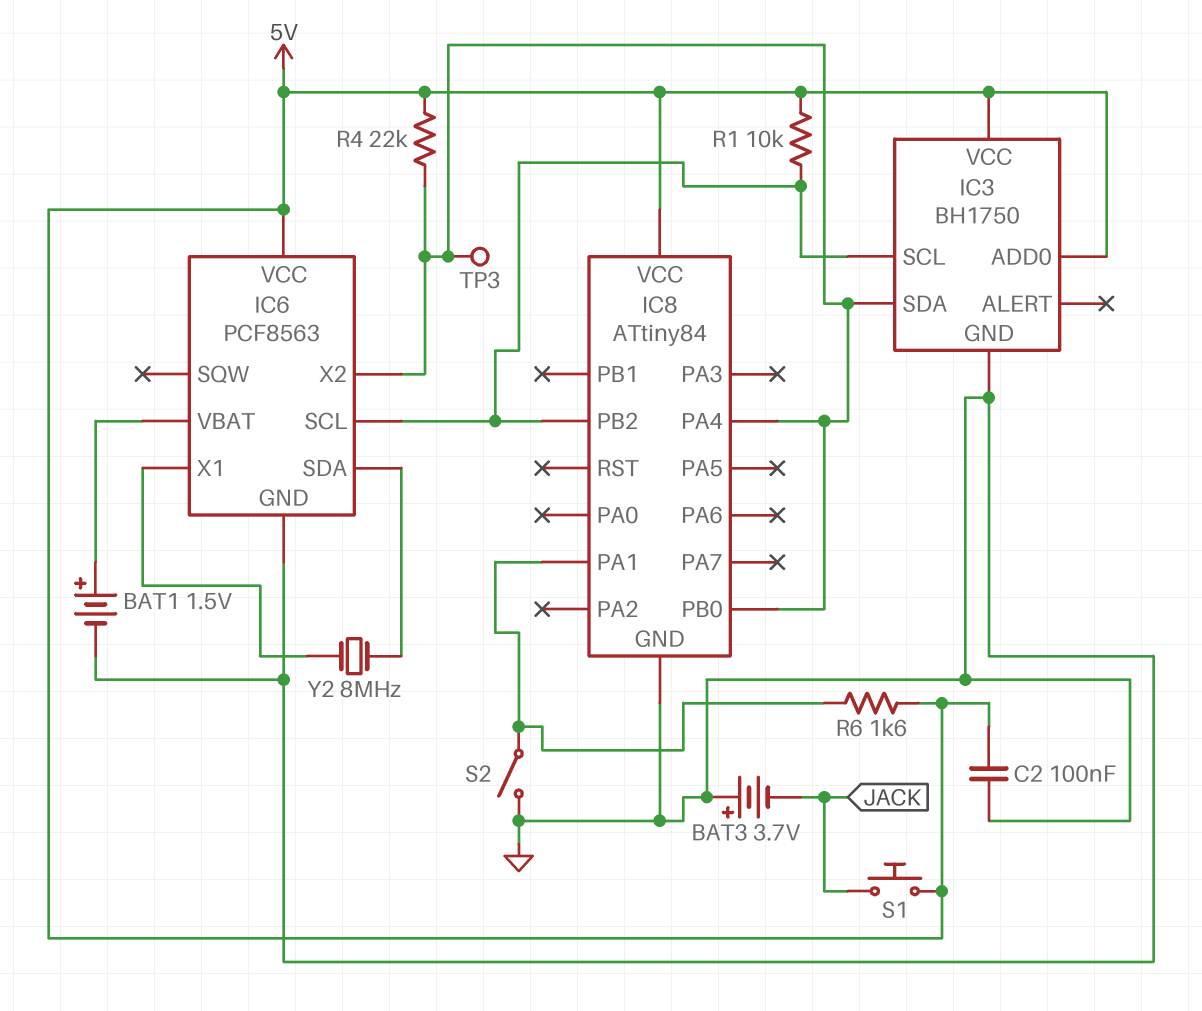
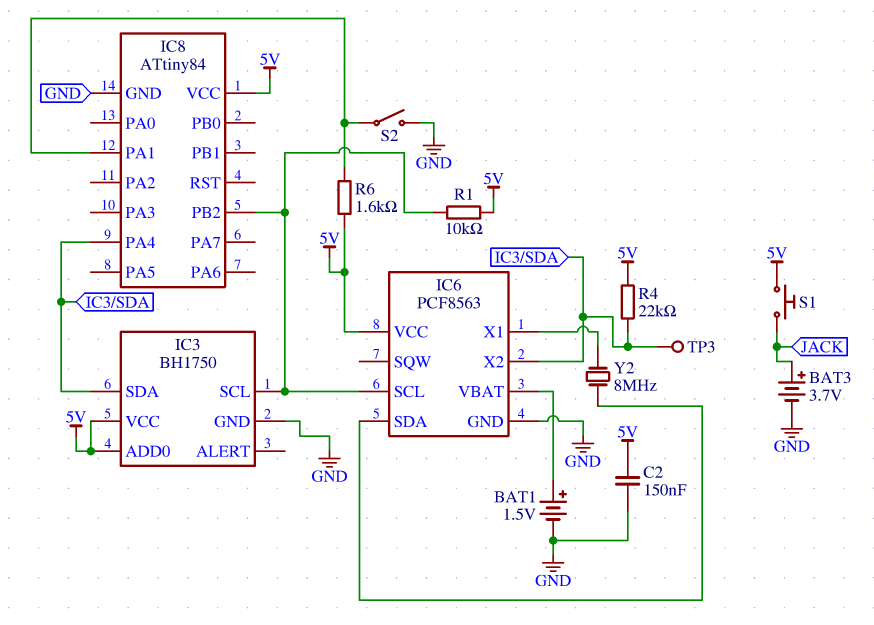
BAT3: 3.7V (plus GND, minus JACK) -> 3.7V (plus JACK, minus GND)
C2: 100nF (5V, GND) -> 150nF (5V, GND)
IC8 pin PB0: IC3/SDA -> none

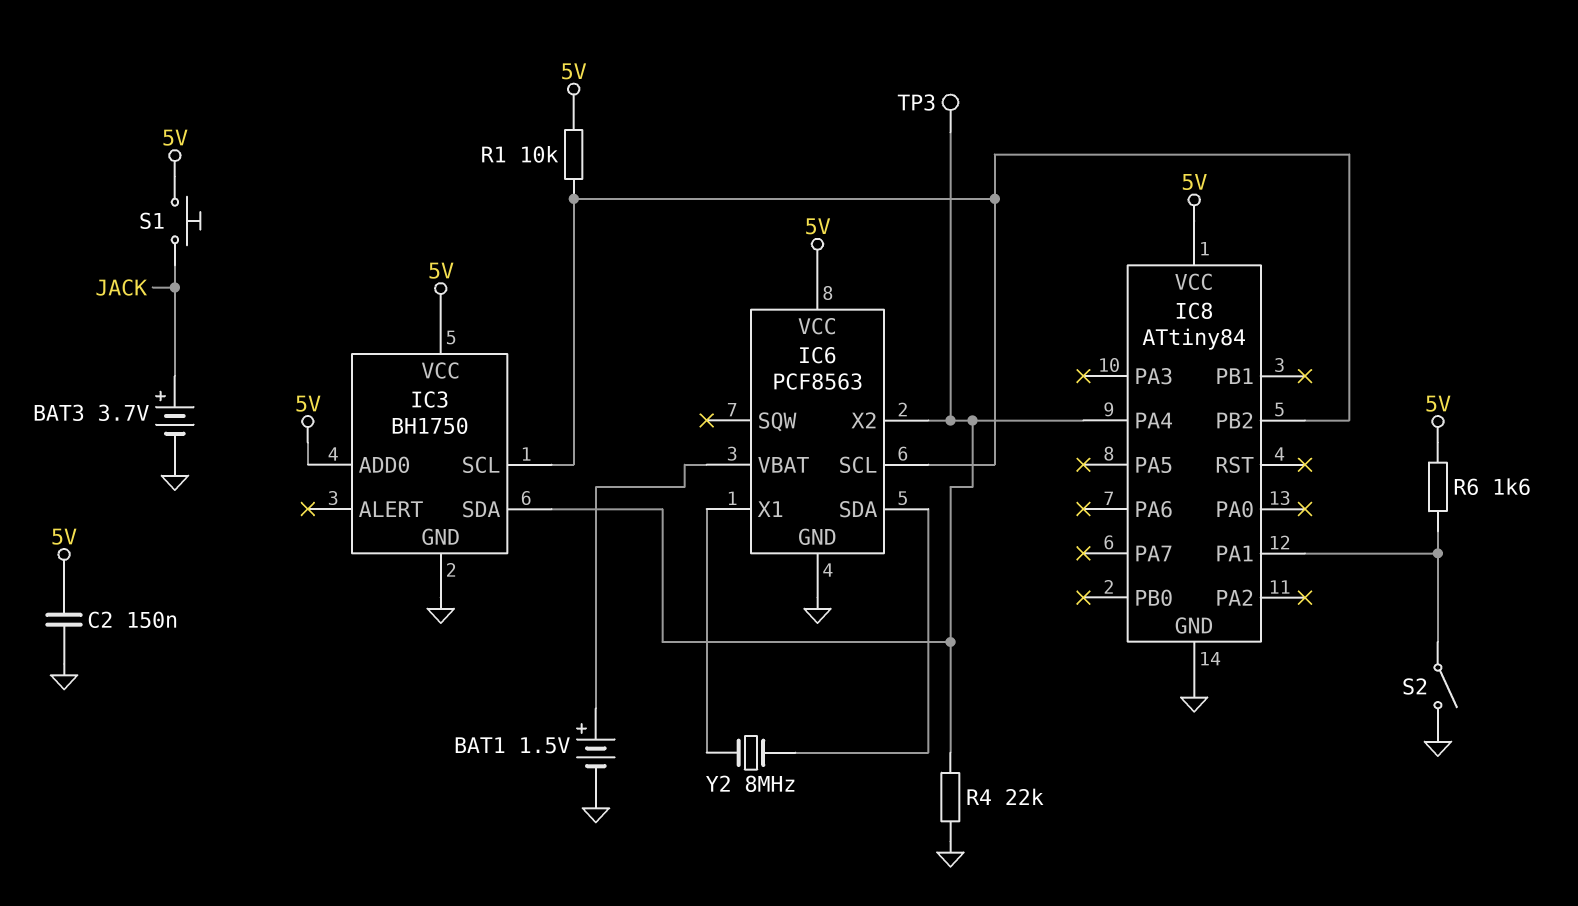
R4: 22k (5V, IC3/SDA) -> 22k (GND, IC3/SDA)

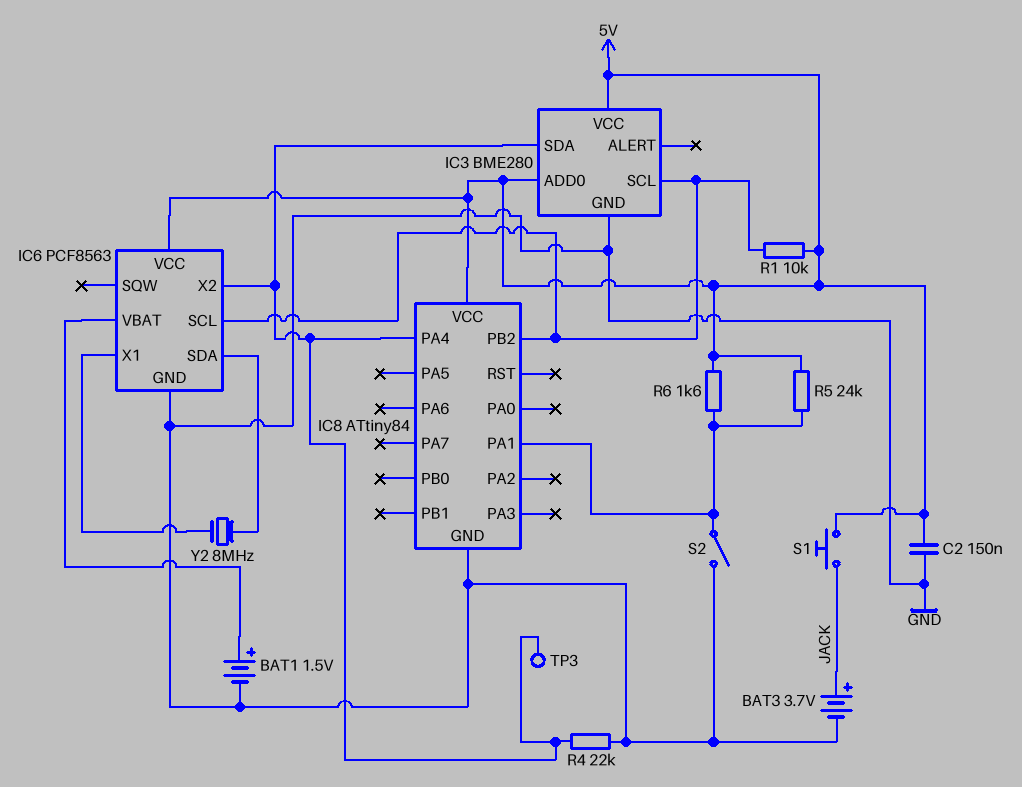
IC3: BH1750 -> BME280
R5: none -> 24k (5V, IC8/PA1)

